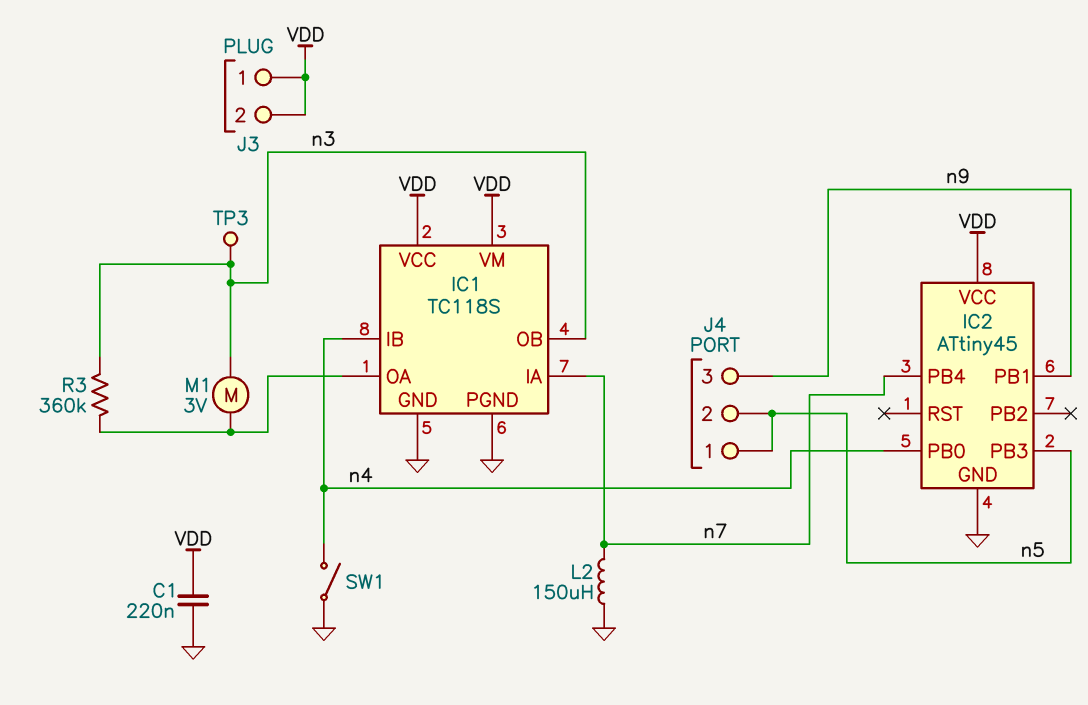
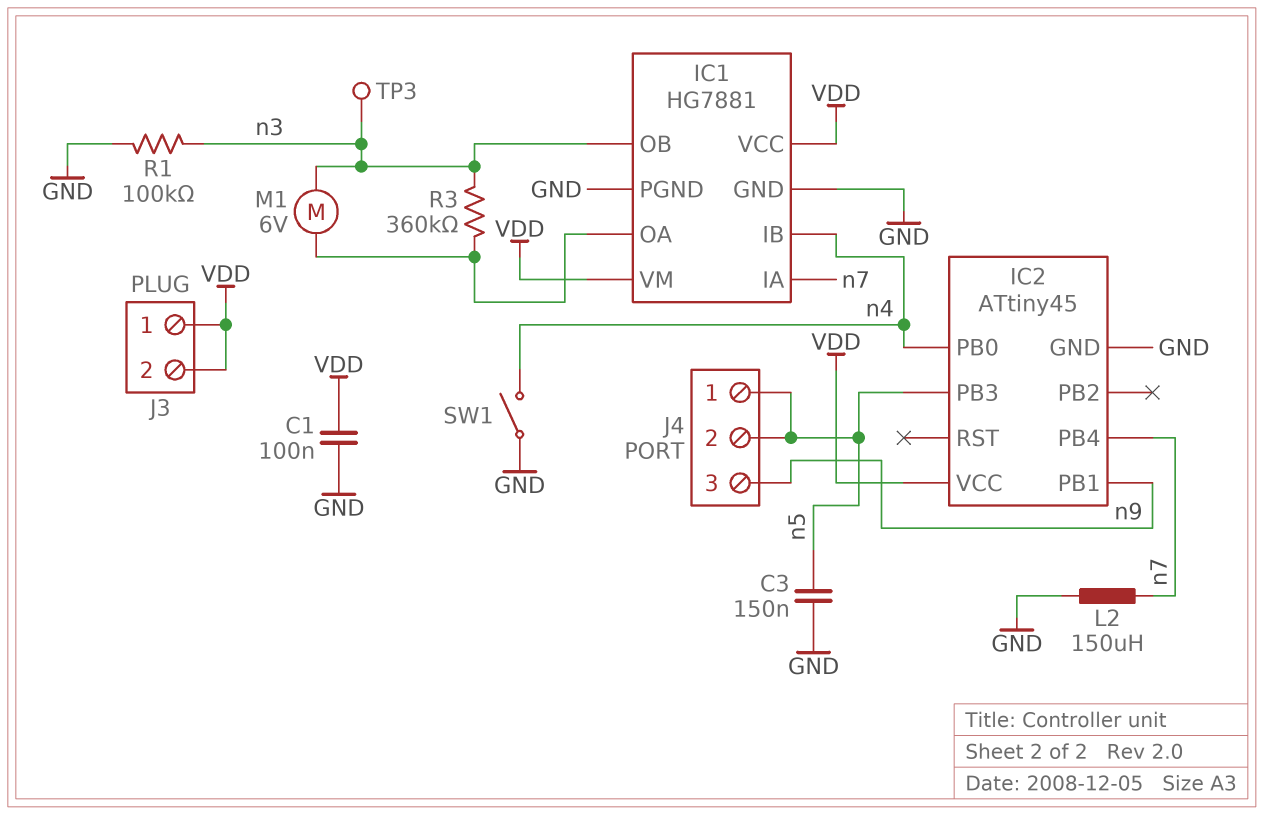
C1: 220nF (GND, VDD) -> 100nF (GND, VDD)
C3: none -> 150nF (GND, n5)
IC1: TC118S -> HG7881
M1: motor 3V (IC1/OA, n3) -> motor 6V (IC1/OA, n3)
R1: none -> 100k (GND, n3)

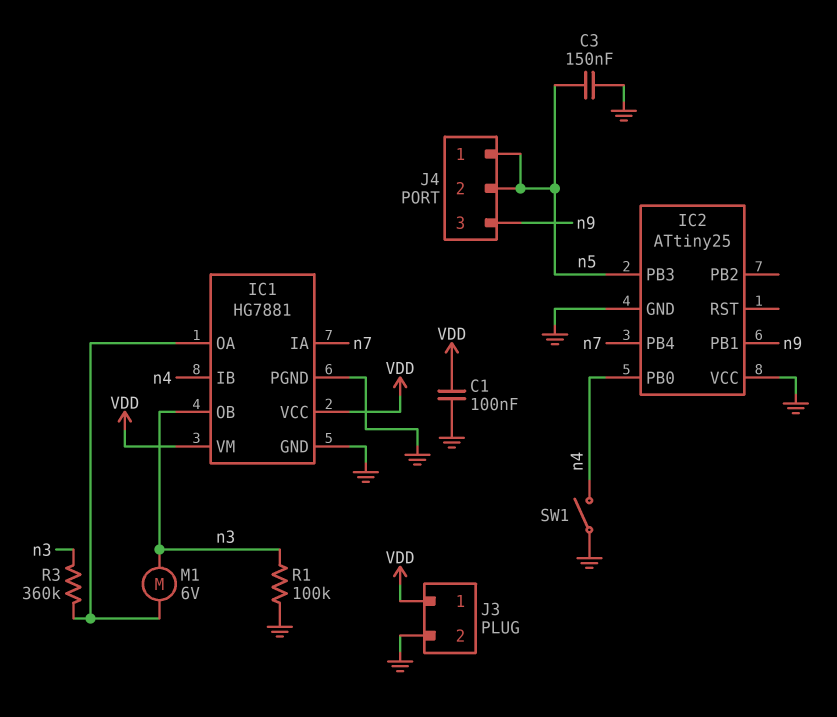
IC2: ATtiny45 -> ATtiny25
IC2 pin VCC: VDD -> GND
J3 pin 2: VDD -> GND
L2: 150uH (GND, n7) -> none
TP3: test point (n3) -> none

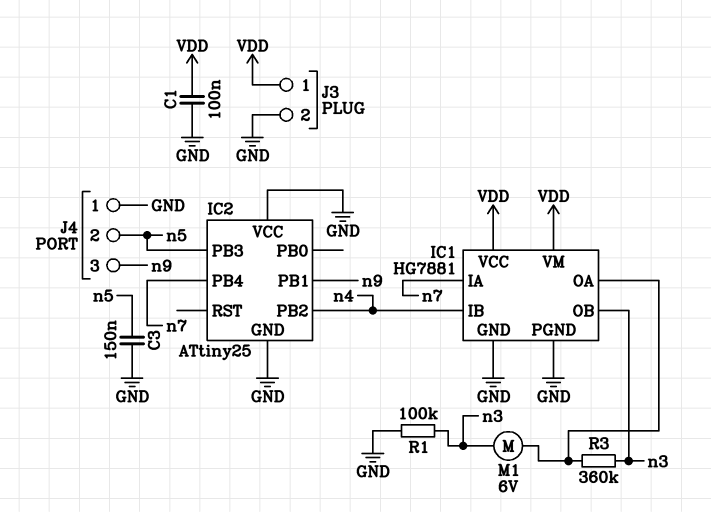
IC2 pin PB0: n4 -> none
IC2 pin PB2: none -> n4
J4 pin 1: n5 -> GND
SW1: switch (GND, n4) -> none

